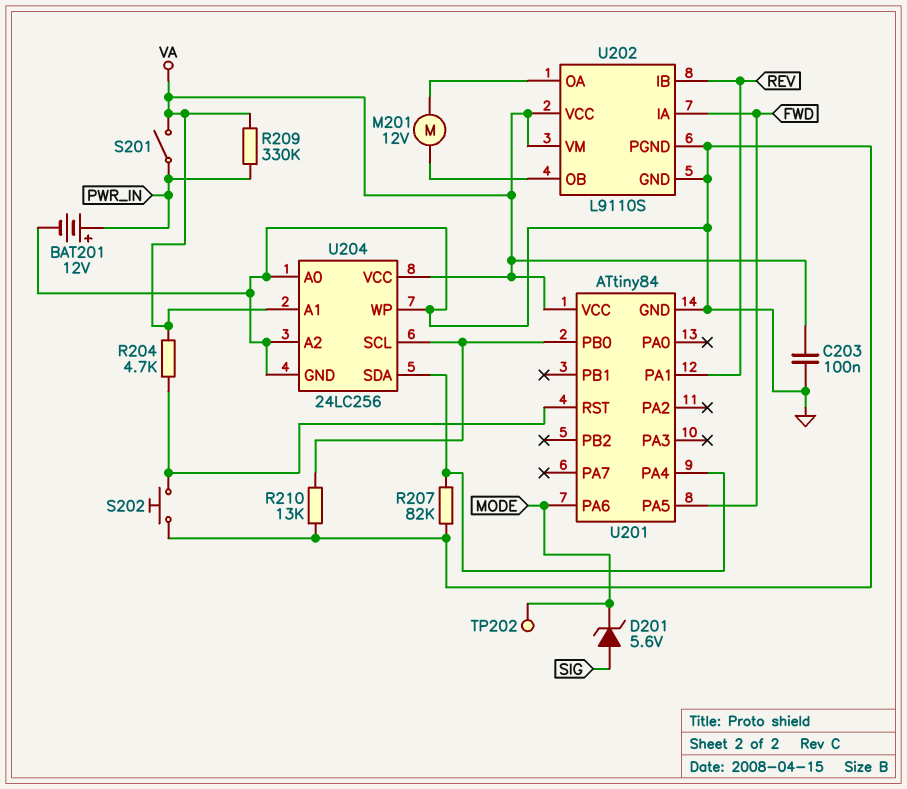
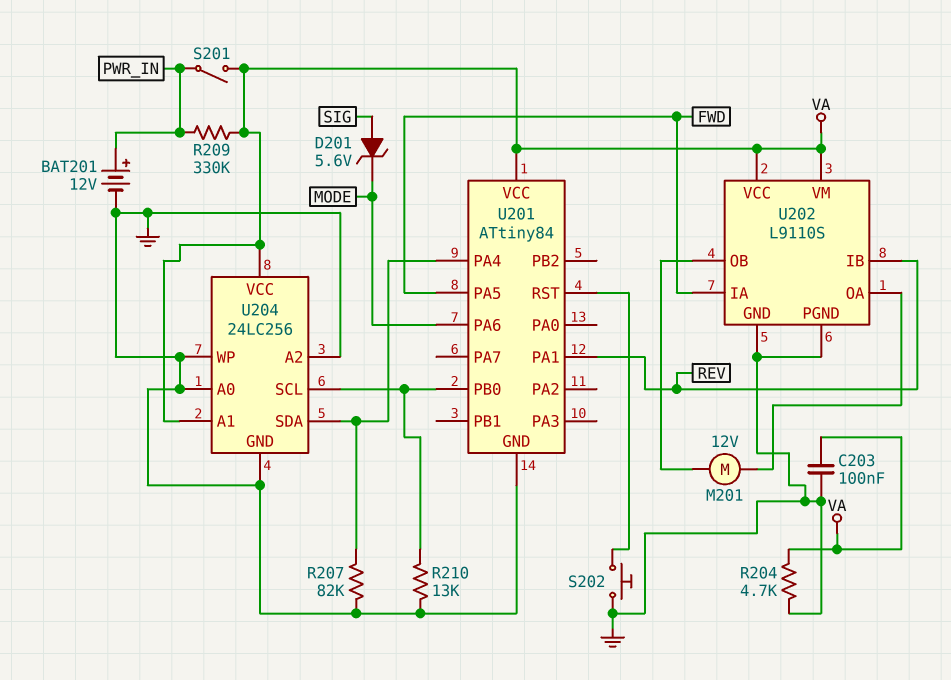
R204: 4.7k (U201/RST, VA) -> 4.7k (GND, VA)
TP202: test point (MODE) -> none

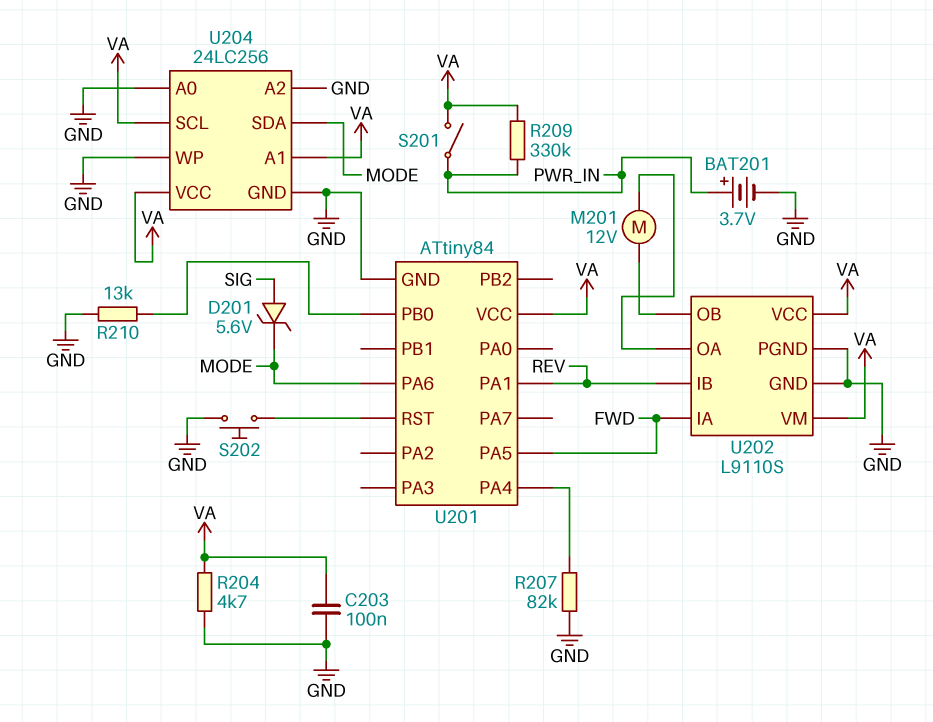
BAT201: 12V (plus PWR_IN, minus GND) -> 3.7V (plus PWR_IN, minus GND)
U204 pin SCL: U201/PB0 -> VA
U204 pin SDA: U201/PA4 -> MODE

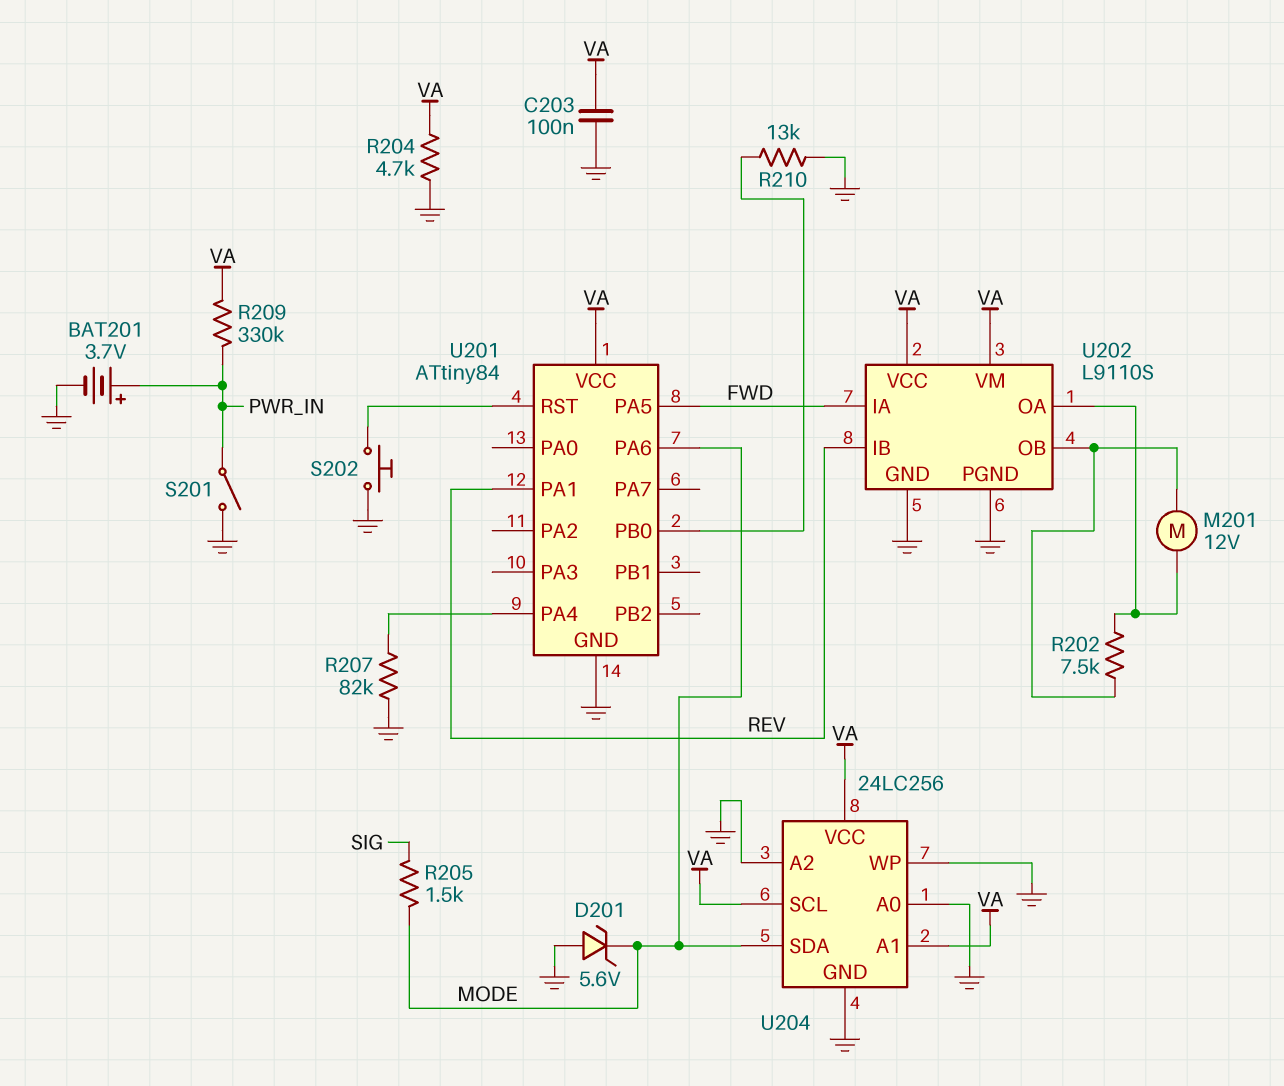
D201: zener 5.6V (A SIG, K MODE) -> zener 5.6V (A GND, K MODE)
R202: none -> 7.5k (U202/OA, U202/OB)
R205: none -> 1.5k (MODE, SIG)
S201: switch (PWR_IN, VA) -> switch (GND, PWR_IN)

